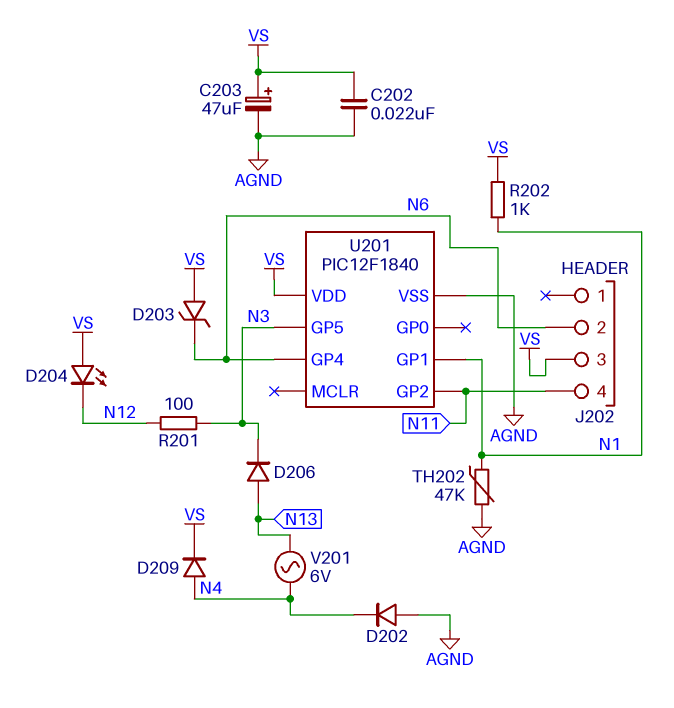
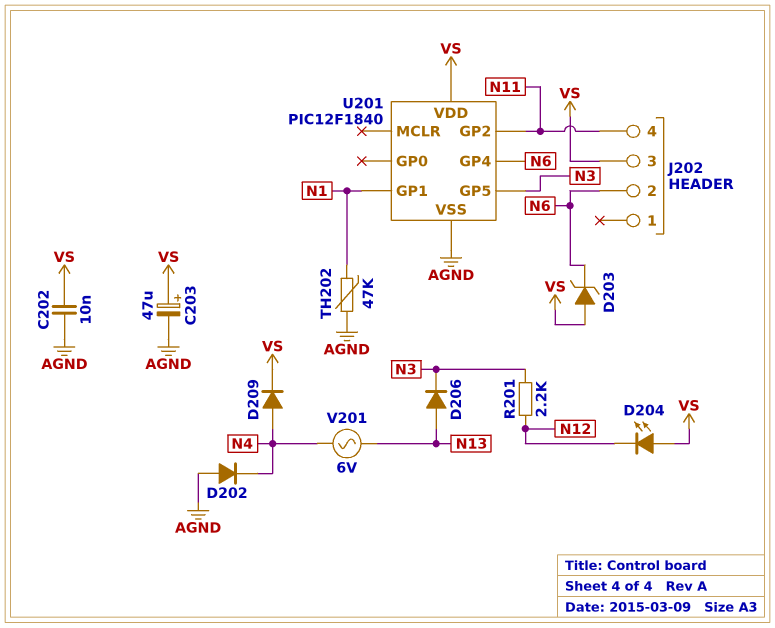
C202: 22nF (AGND, VS) -> 10nF (AGND, VS)
R201: 100 (N3, N12) -> 2.2k (N3, N12)
R202: 1k (N1, VS) -> none

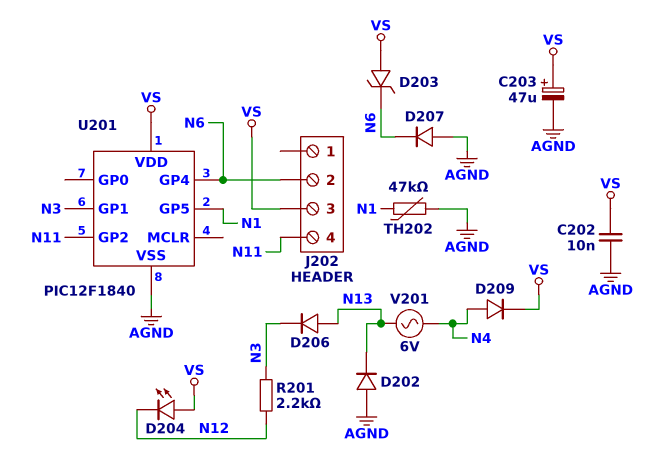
D202: diode (A AGND, K N4) -> diode (A AGND, K N13)
D207: none -> diode (A AGND, K N6)
U201 pin GP1: N1 -> N3
U201 pin GP5: N3 -> N1

